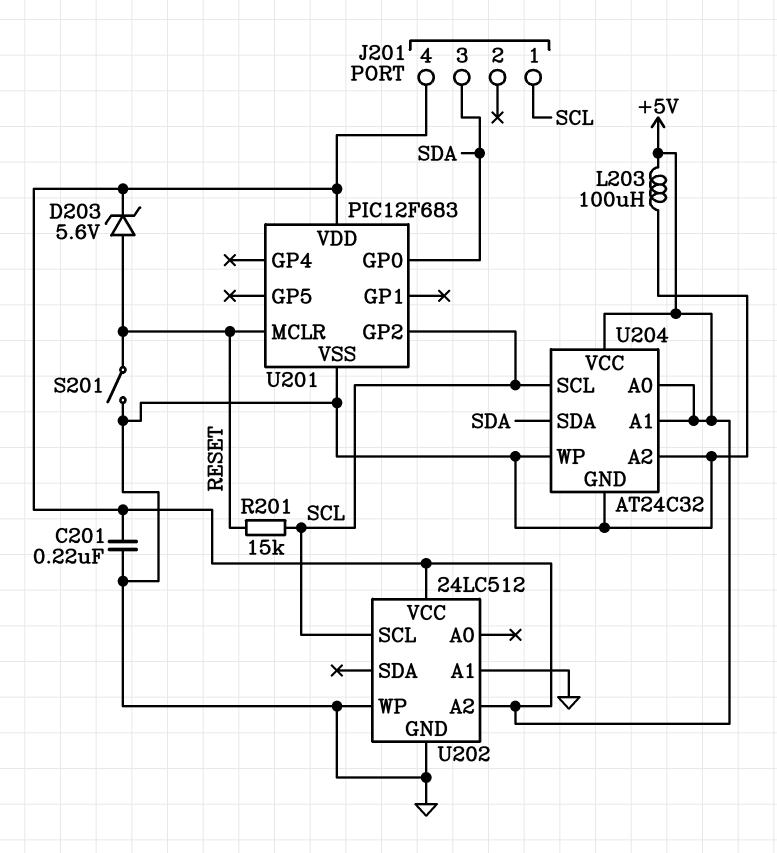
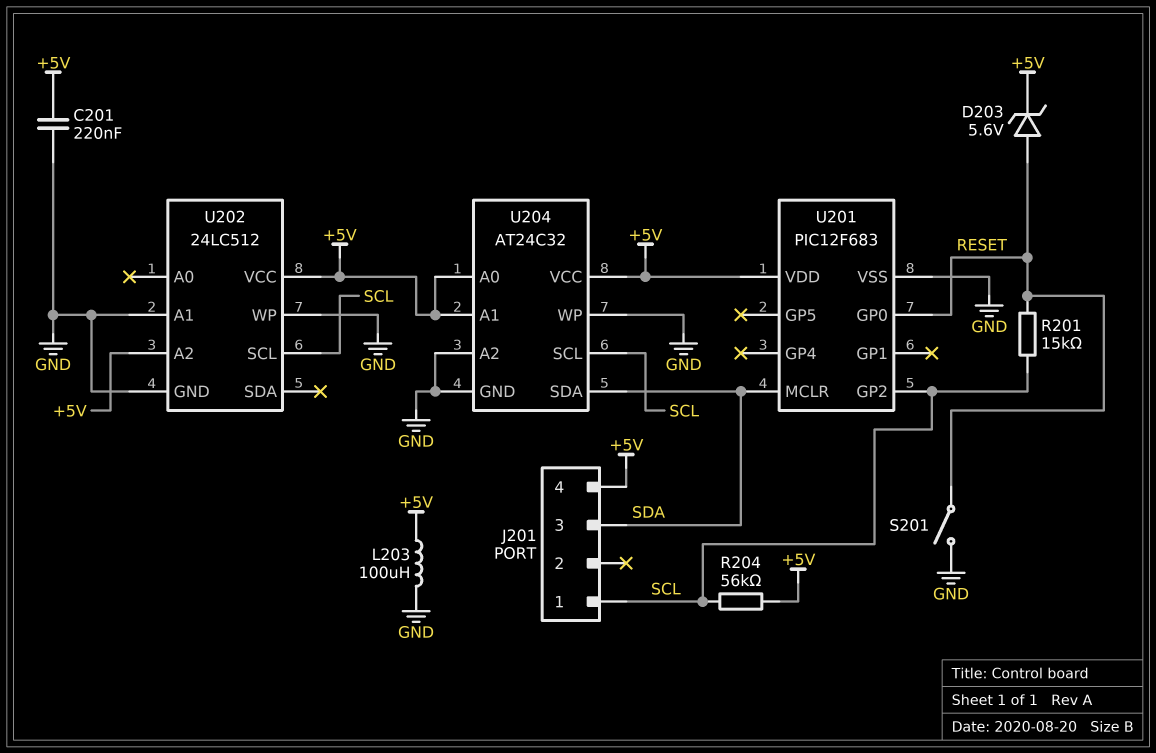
R204: none -> 56k (+5V, SCL)
U201 pin GP0: SDA -> RESET
U201 pin MCLR: RESET -> SDA

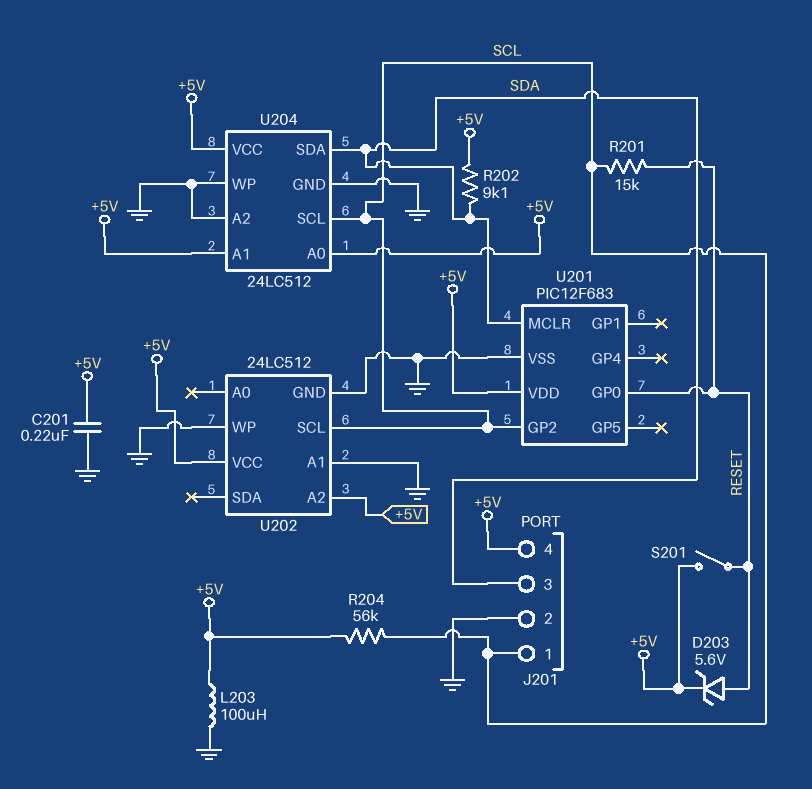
J201 pin 2: none -> GND
R202: none -> 9.1k (+5V, SDA)
S201: switch (GND, RESET) -> switch (+5V, RESET)
U204: AT24C32 -> 24LC512

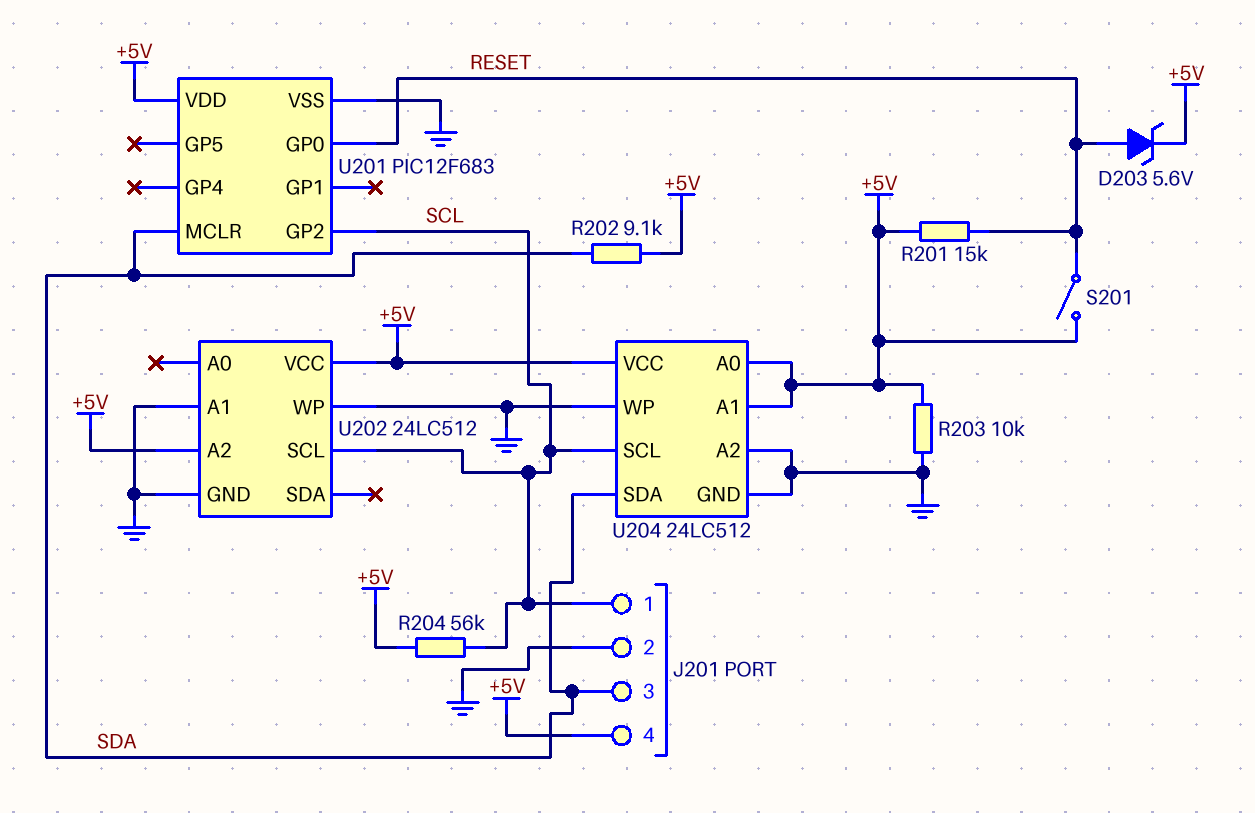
C201: 220nF (+5V, GND) -> none
L203: 100uH (+5V, GND) -> none
R201: 15k (RESET, SCL) -> 15k (+5V, RESET)
R203: none -> 10k (+5V, GND)

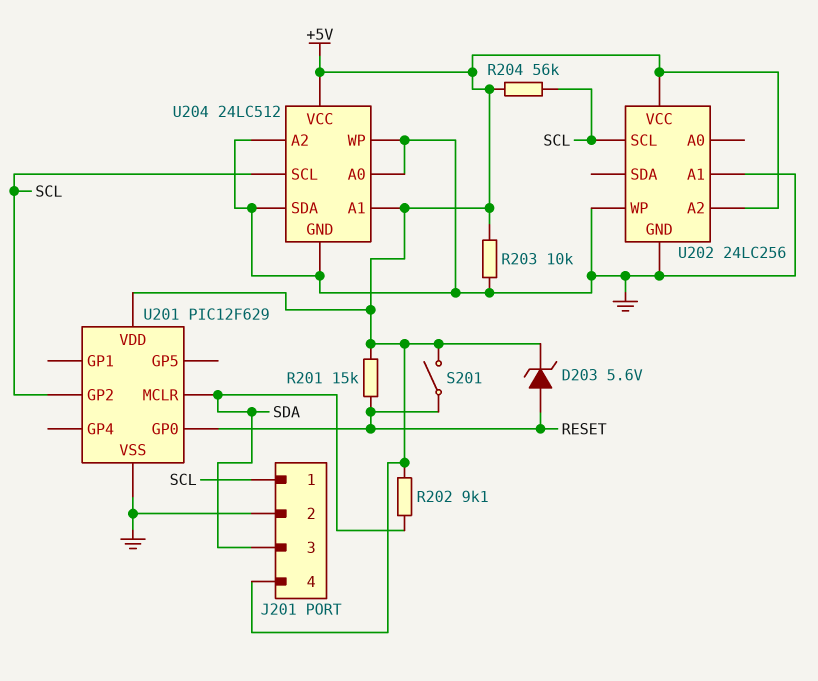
U201: PIC12F683 -> PIC12F629
U202: 24LC512 -> 24LC256
U204 pin A0: +5V -> GND
U204 pin SDA: SDA -> GND

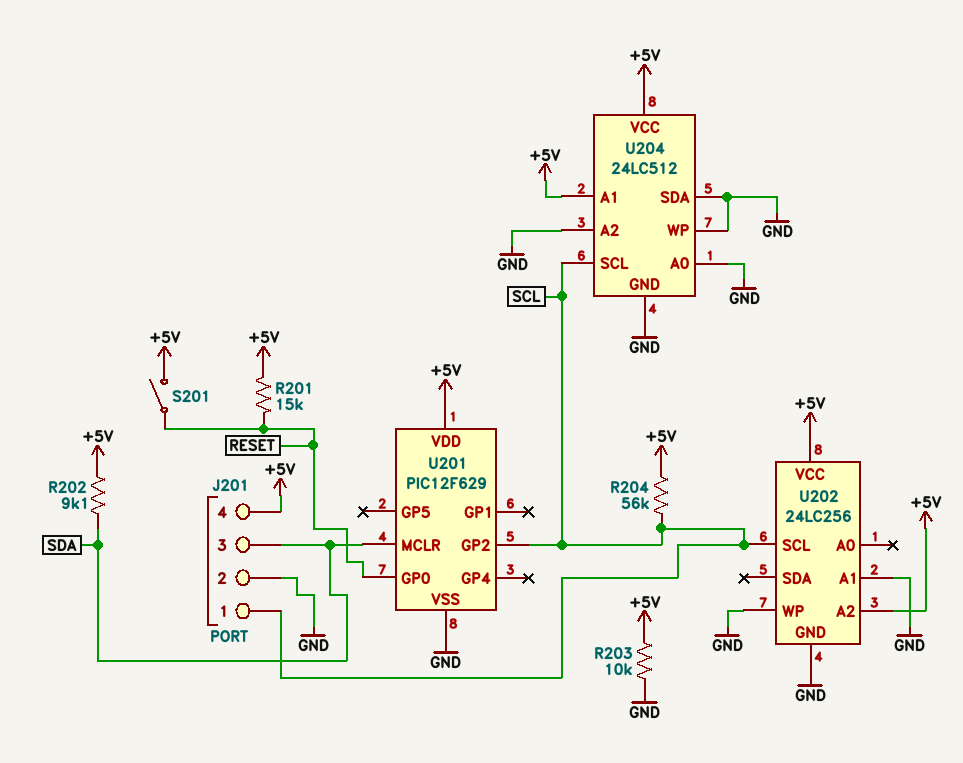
D203: zener 5.6V (A RESET, K +5V) -> none

